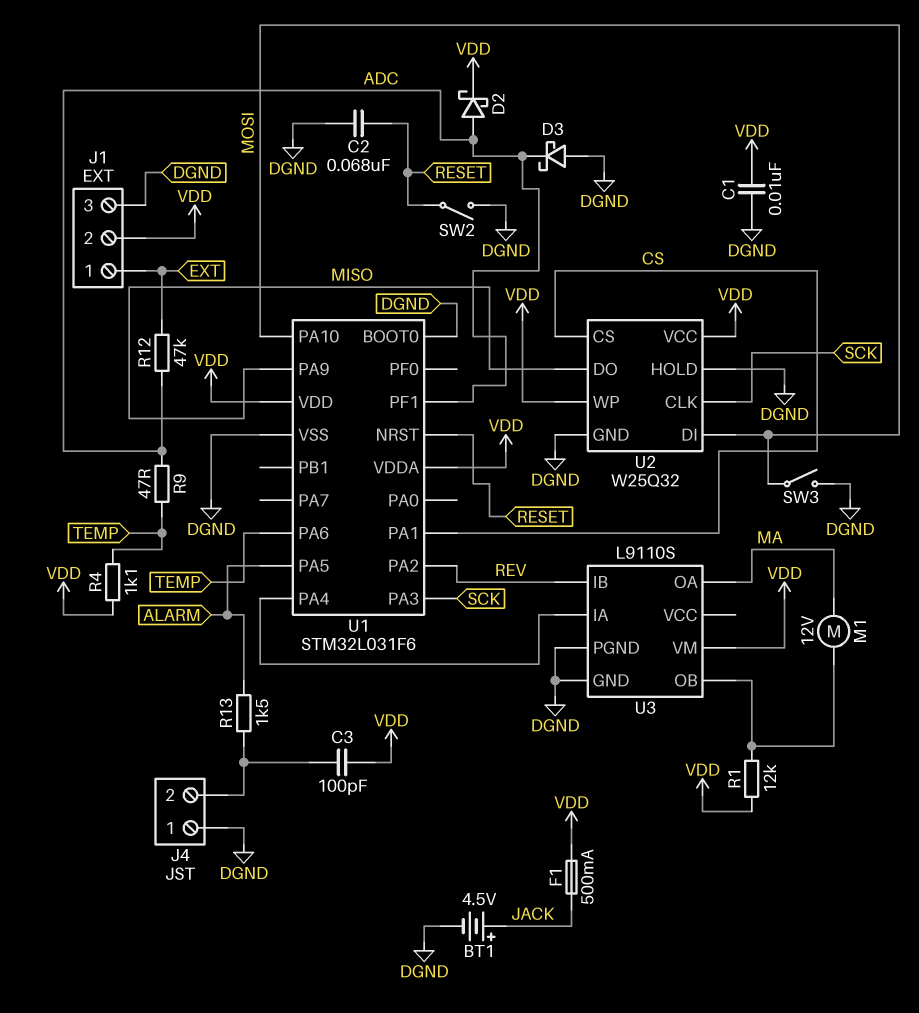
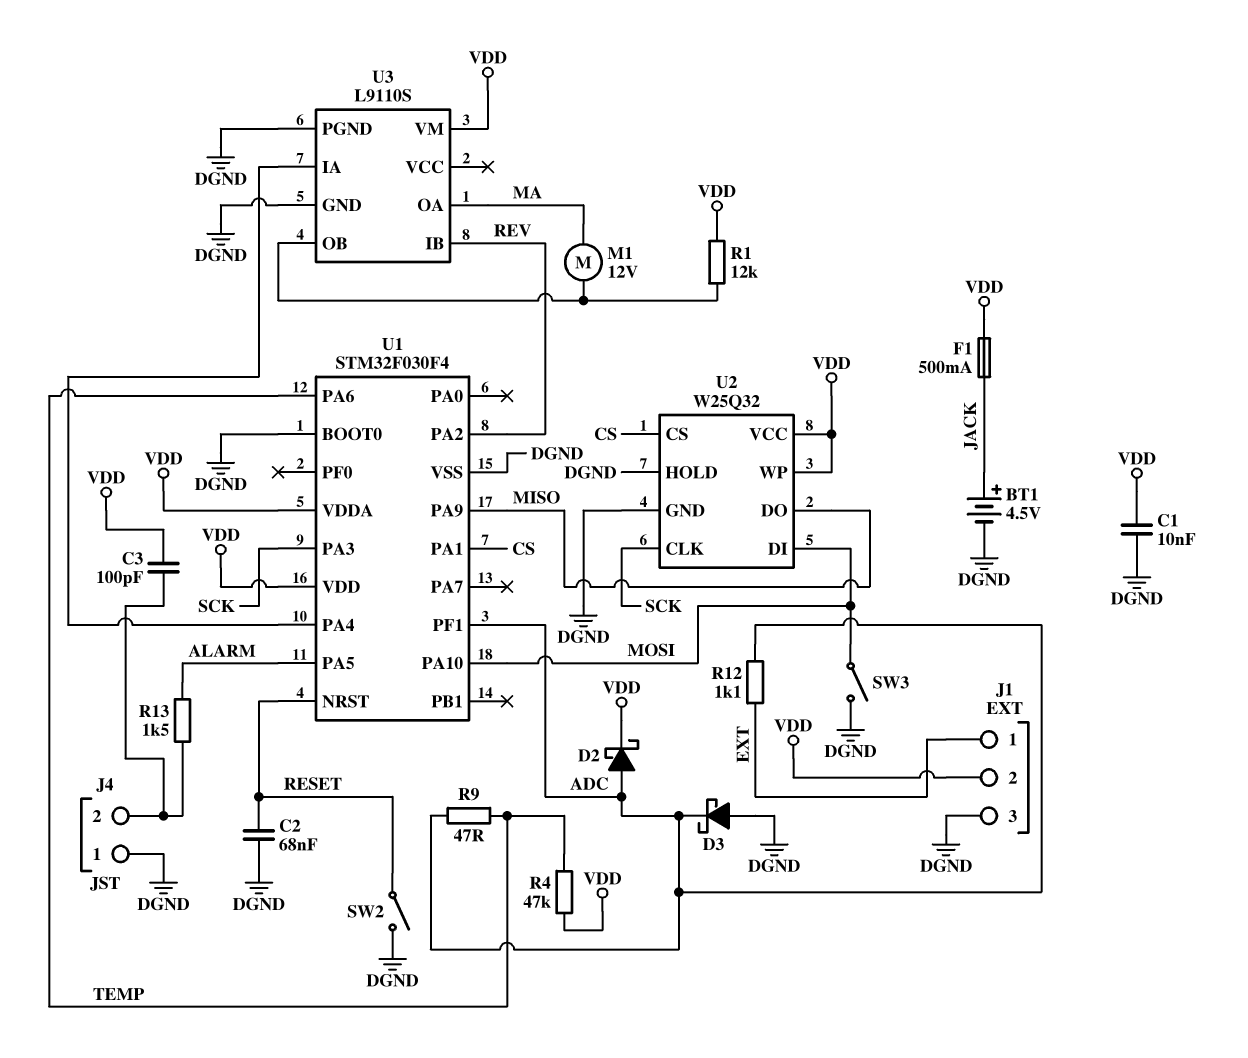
R4: 1.1k (TEMP, VDD) -> 47k (TEMP, VDD)
R12: 47k (ADC, EXT) -> 1.1k (ADC, EXT)
U1: STM32L031F6 -> STM32F030F4

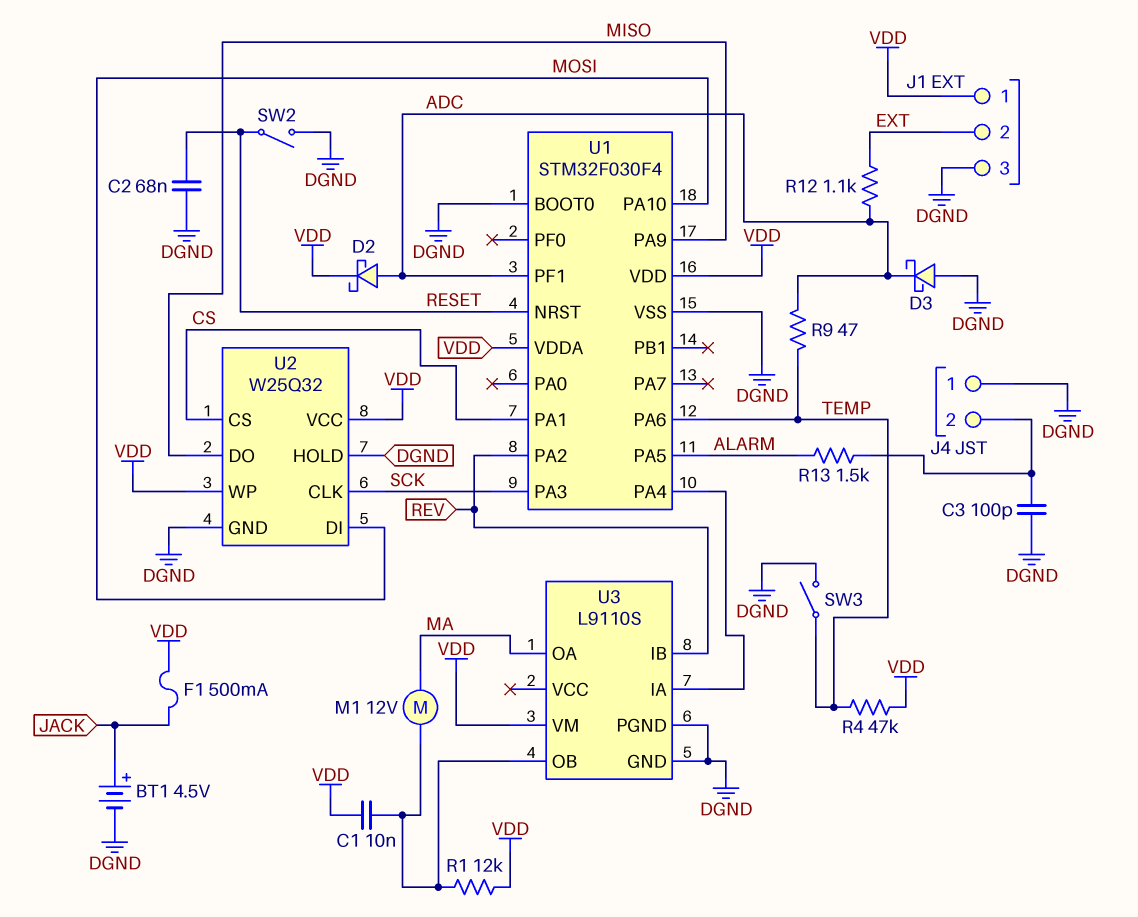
C1: 10nF (DGND, VDD) -> 10nF (U3/OB, VDD)
C3: 100pF (J4/2, VDD) -> 100pF (DGND, J4/2)
J1 pin 1: EXT -> VDD
J1 pin 2: VDD -> EXT
SW3: switch (DGND, MOSI) -> switch (DGND, TEMP)

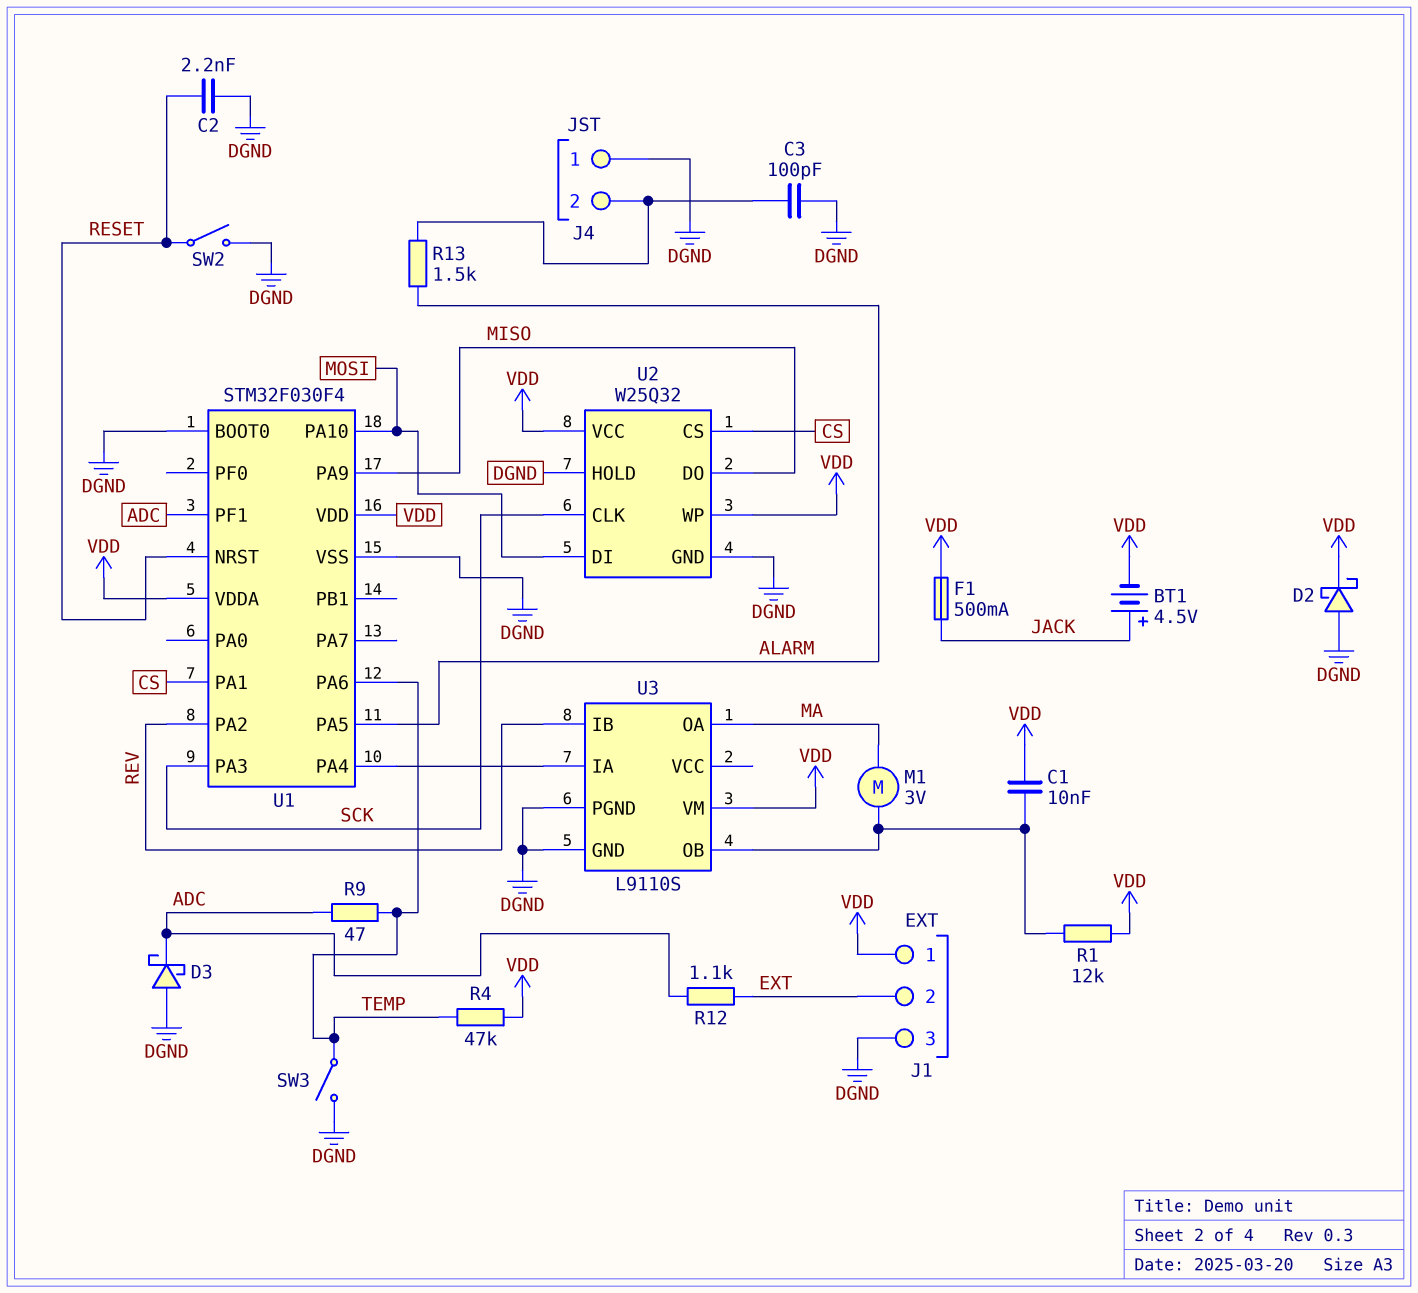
BT1: 4.5V (plus JACK, minus DGND) -> 4.5V (plus JACK, minus VDD)
C2: 68nF (DGND, RESET) -> 2.2nF (DGND, RESET)
D2: schottky (A ADC, K VDD) -> schottky (A DGND, K VDD)
M1: motor 12V (MA, U3/OB) -> motor 3V (MA, U3/OB)

